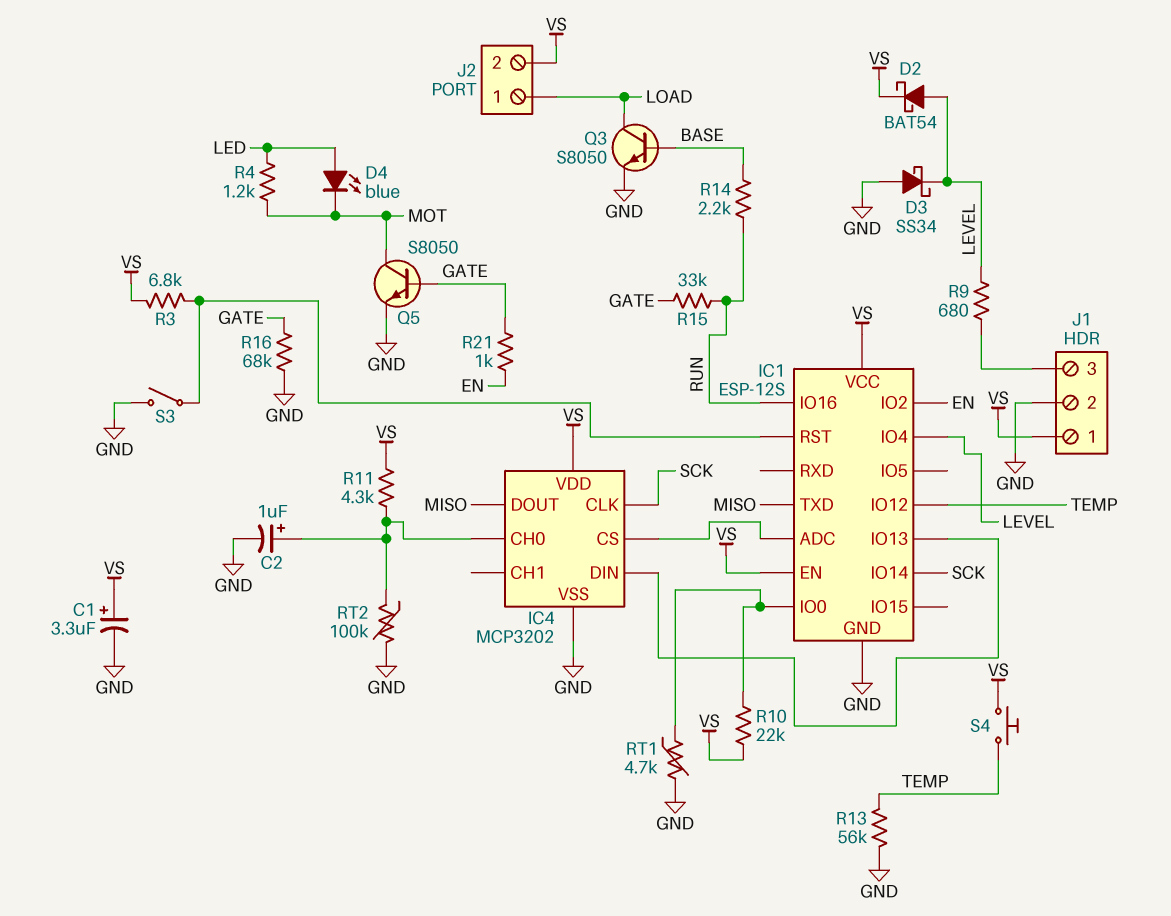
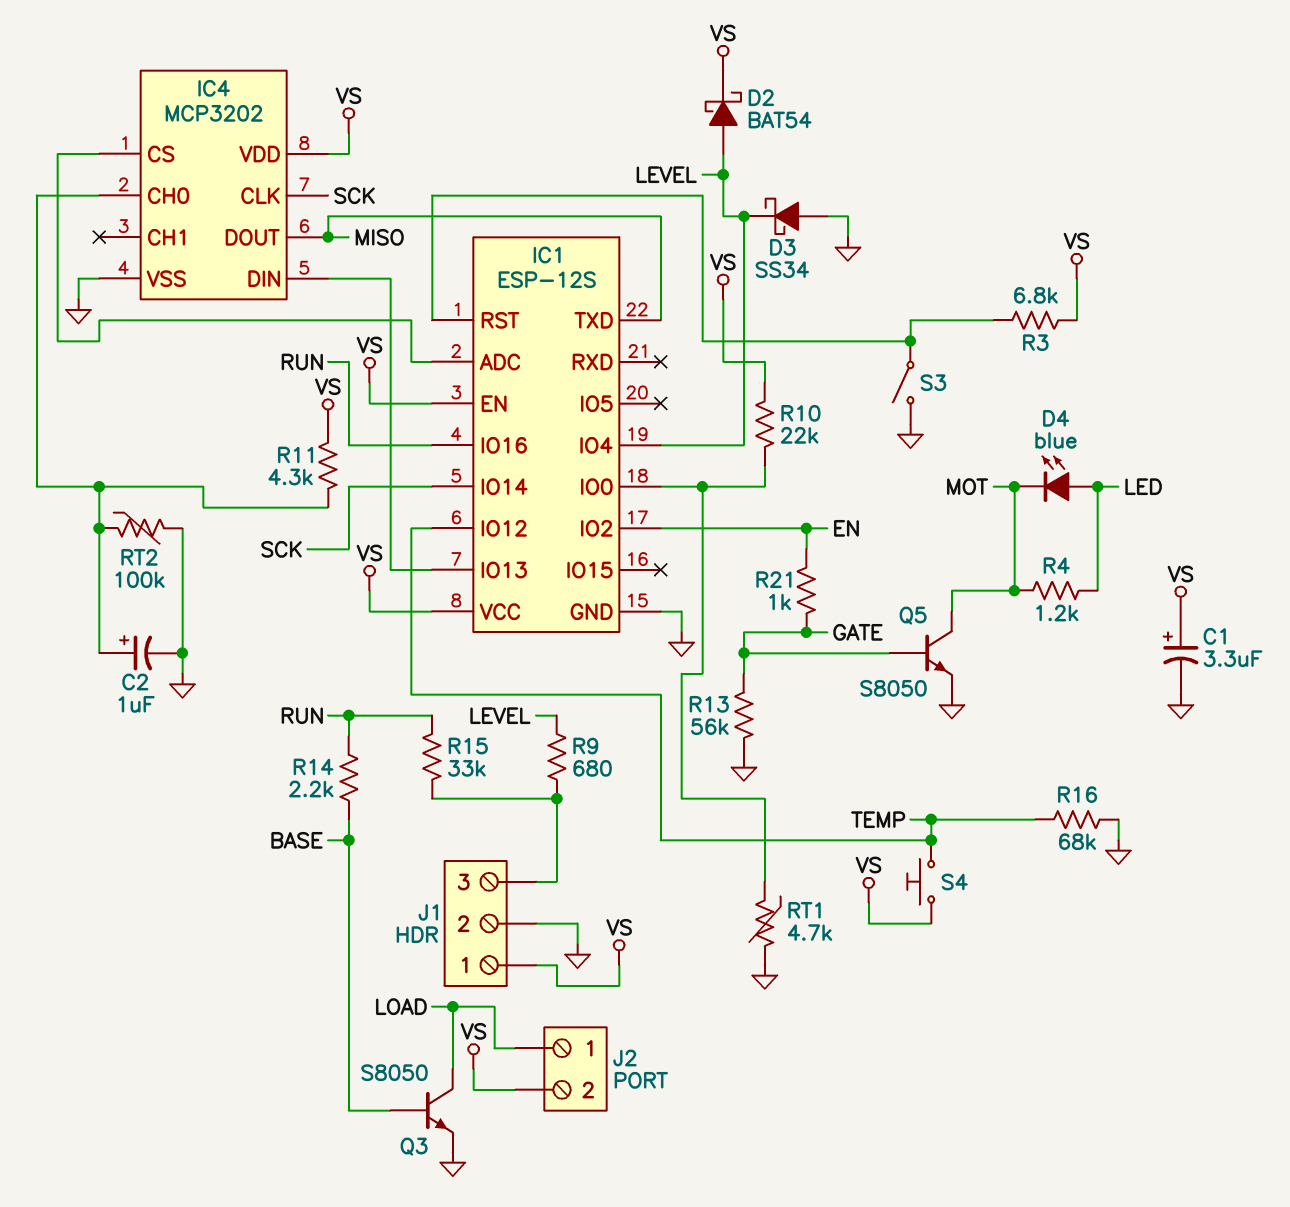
R13: 56k (GND, TEMP) -> 56k (GATE, GND)
R15: 33k (GATE, RUN) -> 33k (J1/3, RUN)
R16: 68k (GATE, GND) -> 68k (GND, TEMP)

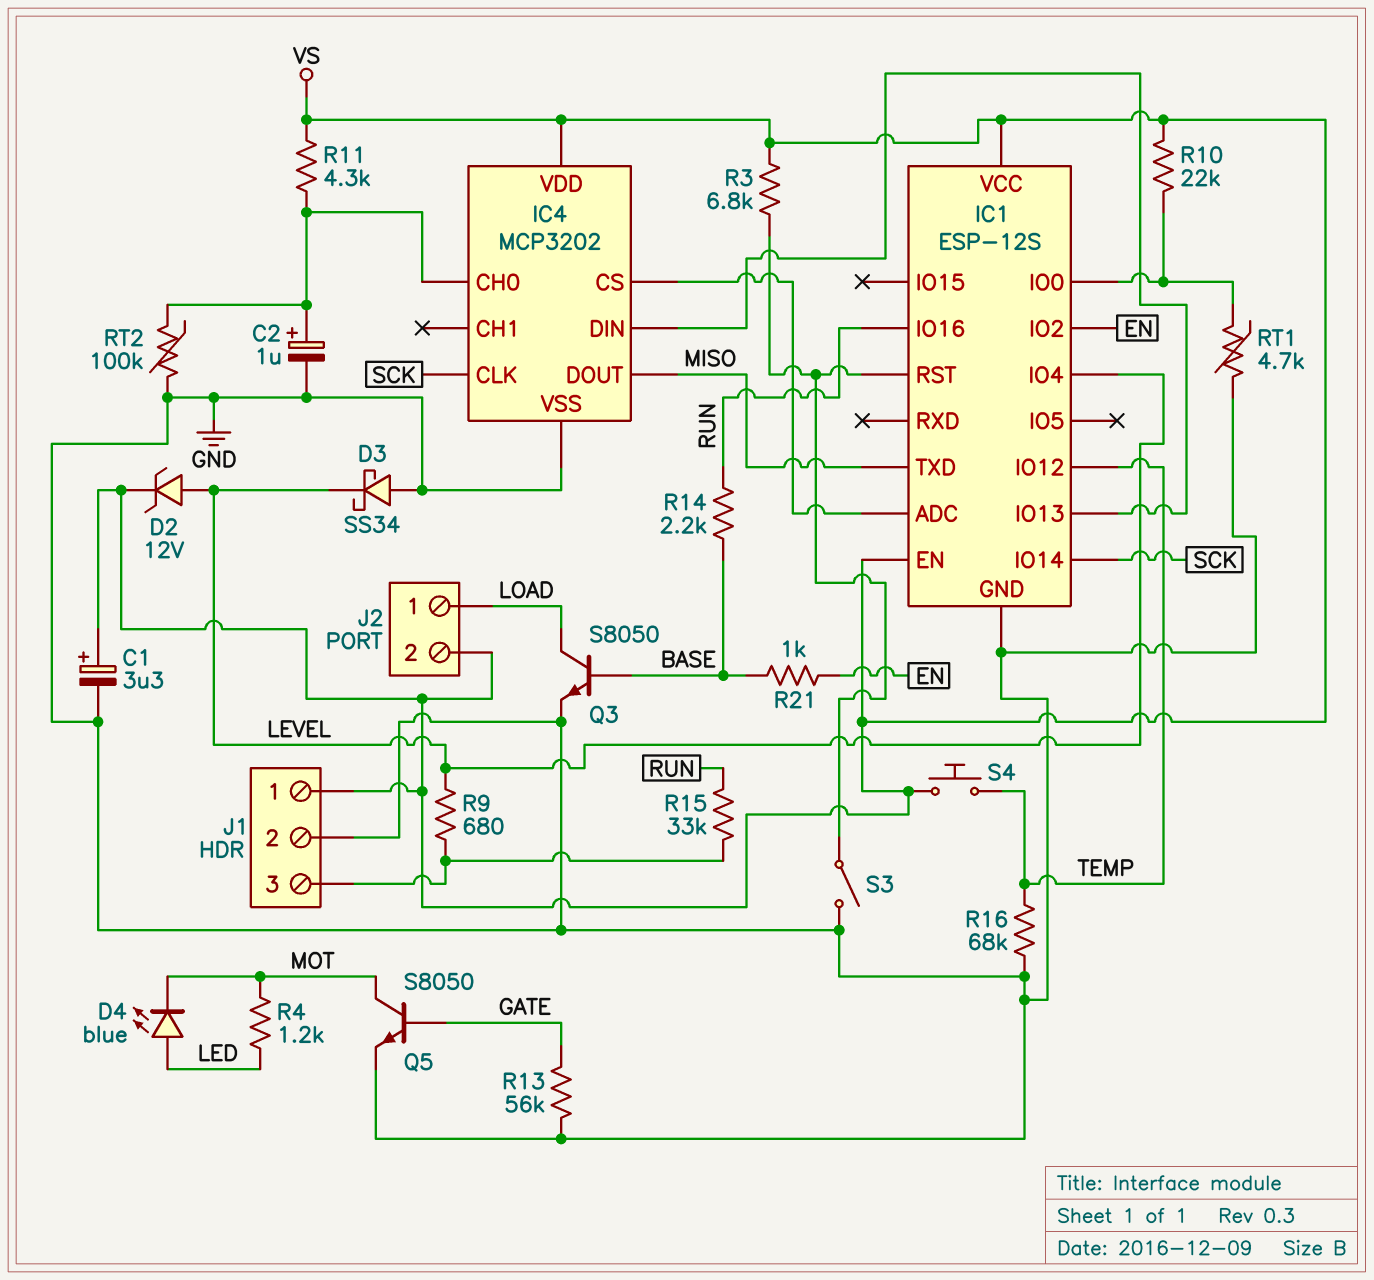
D2: schottky BAT54 (A LEVEL, K VS) -> zener 12V (A LEVEL, K VS)
R21: 1k (EN, GATE) -> 1k (BASE, EN)

